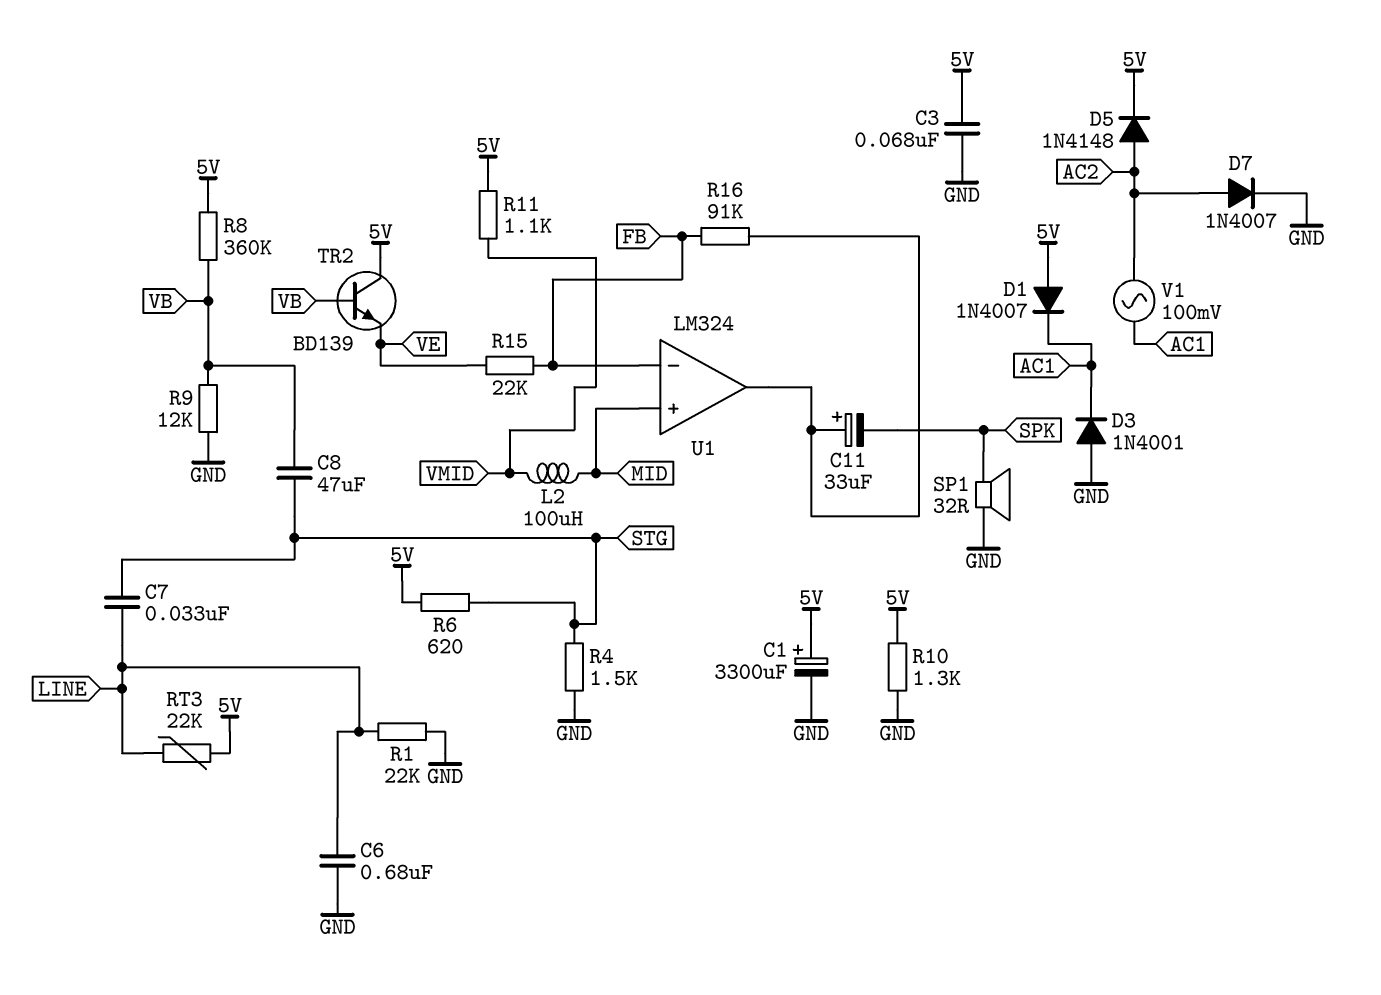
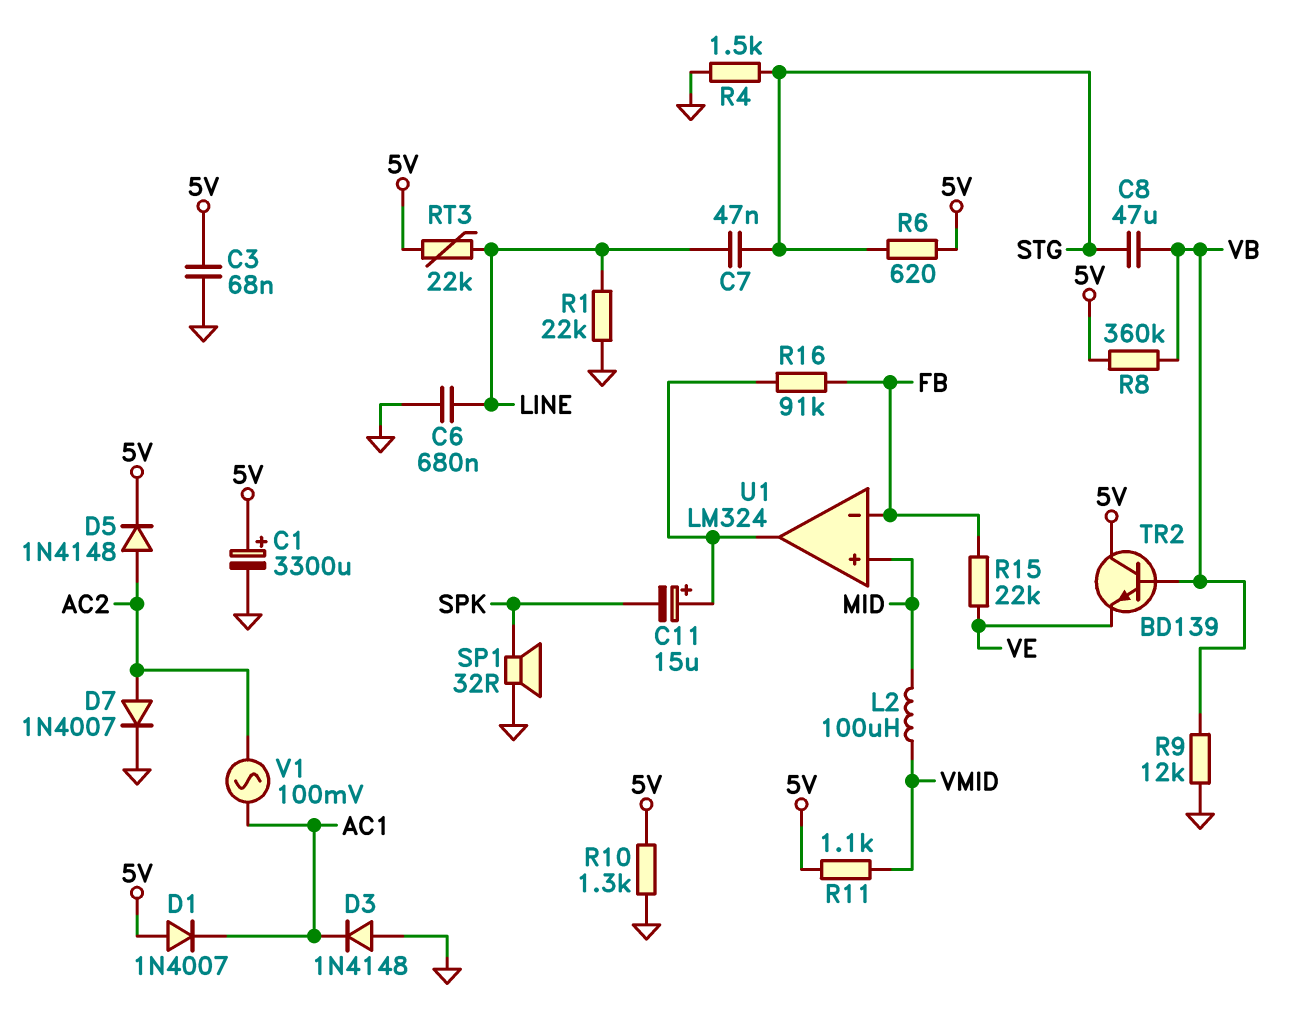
C7: 33nF (LINE, STG) -> 47nF (LINE, STG)
C11: 33uF (plus U1/out, minus SPK) -> 15uF (plus U1/out, minus SPK)
D3: diode 1N4001 (A GND, K AC1) -> diode 1N4148 (A GND, K AC1)

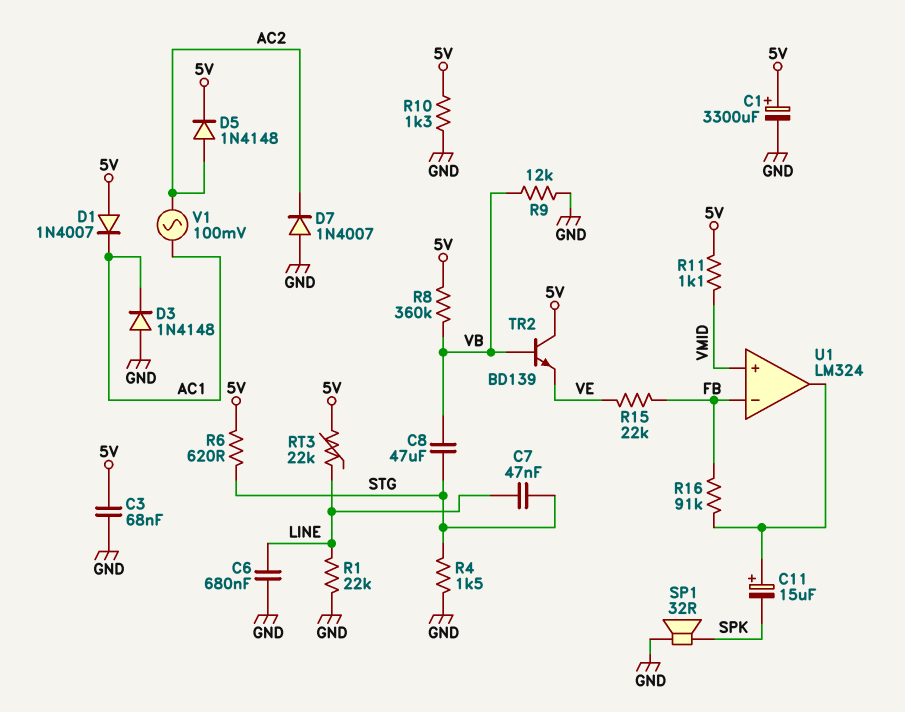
D7: diode 1N4007 (A AC2, K GND) -> diode 1N4007 (A GND, K AC2)
L2: 100uH (MID, VMID) -> none
U1 pin in+: MID -> VMID

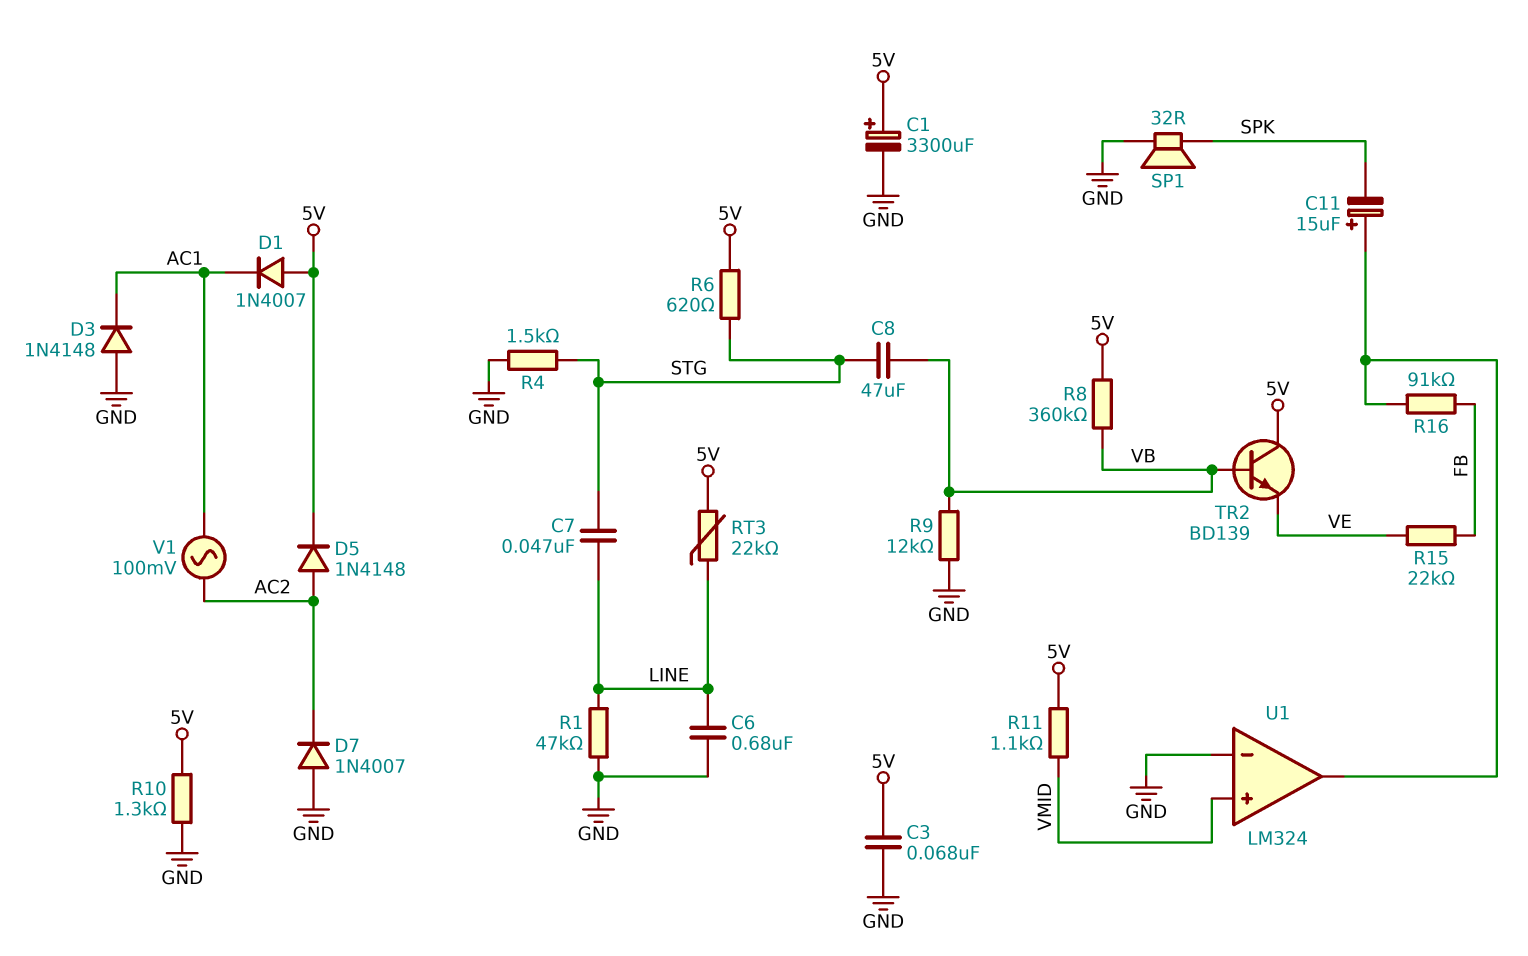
R1: 22k (GND, LINE) -> 47k (GND, LINE)
U1 pin in-: FB -> GND

